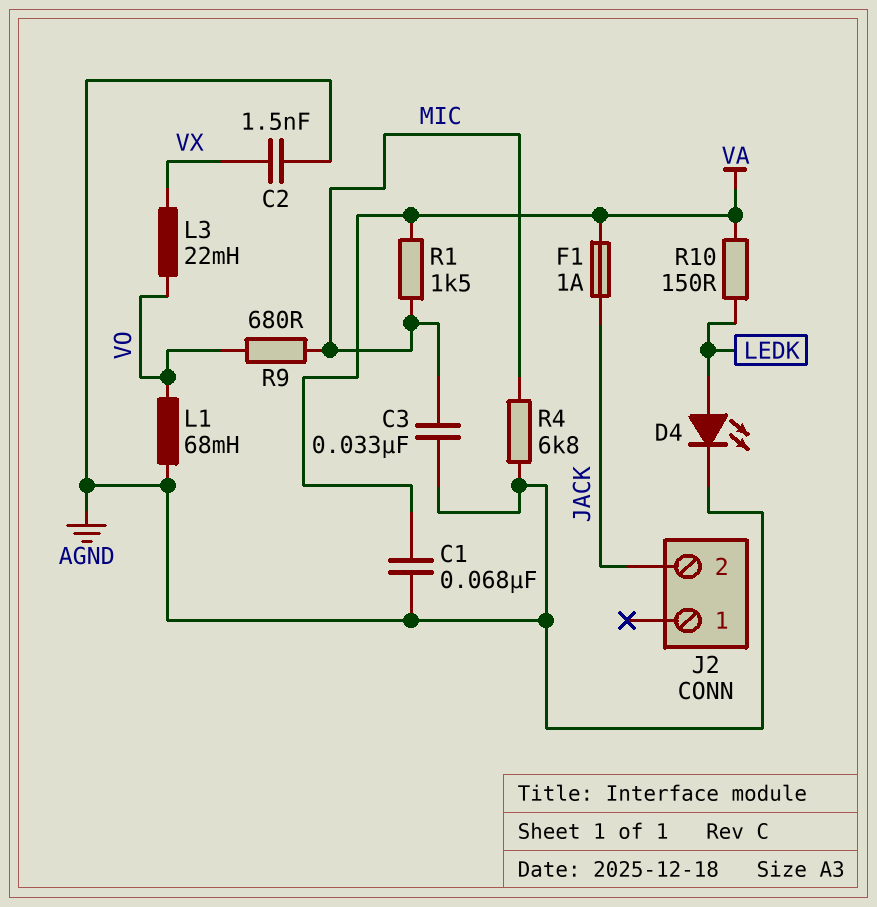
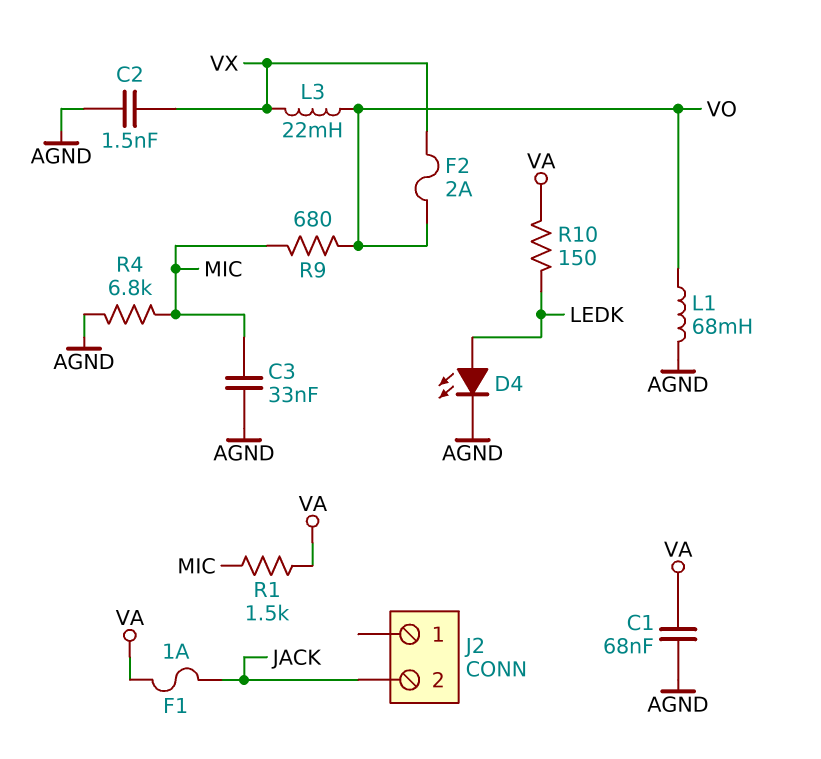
F2: none -> 2A (VO, VX)

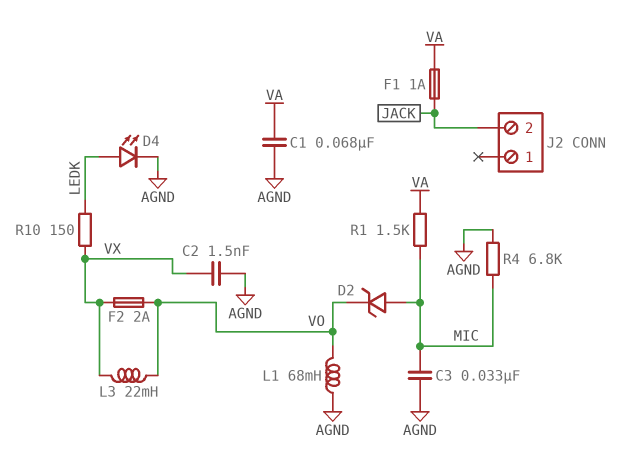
D2: none -> zener (A MIC, K VO)
R9: 680 (MIC, VO) -> none
R10: 150 (LEDK, VA) -> 150 (LEDK, VX)

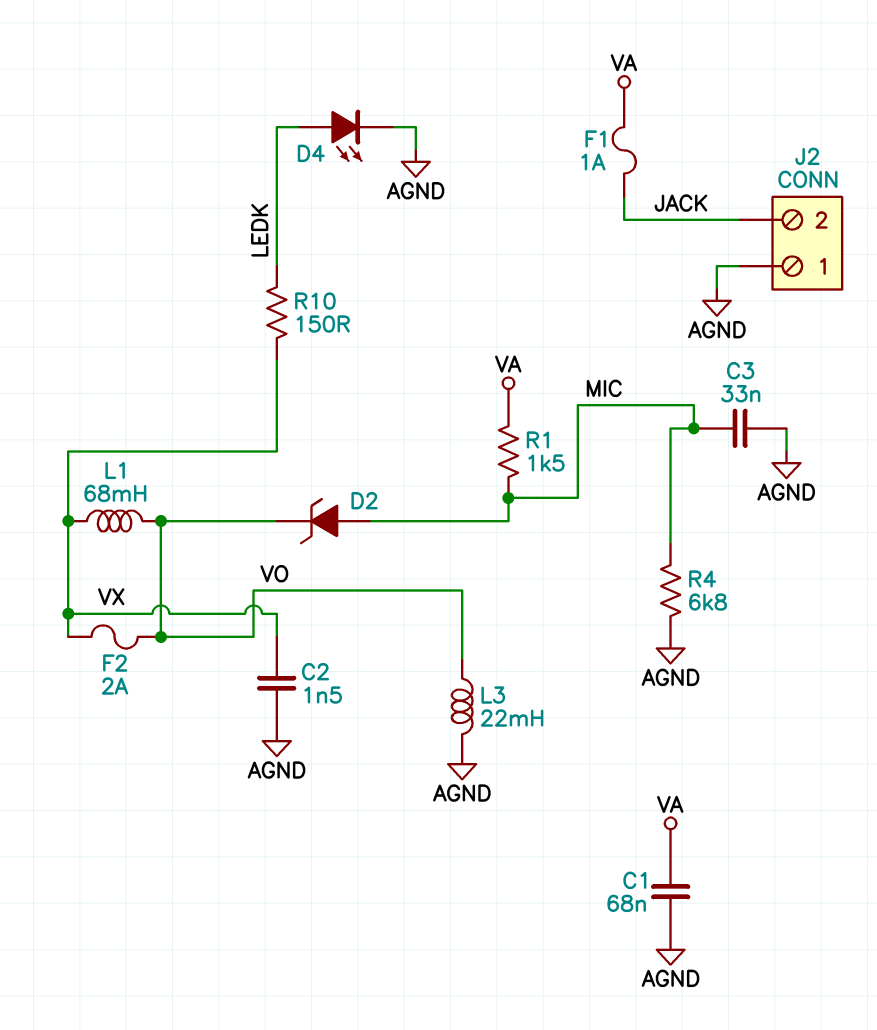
J2 pin 1: none -> AGND
L1: 68mH (AGND, VO) -> 68mH (VO, VX)
L3: 22mH (VO, VX) -> 22mH (AGND, VO)

